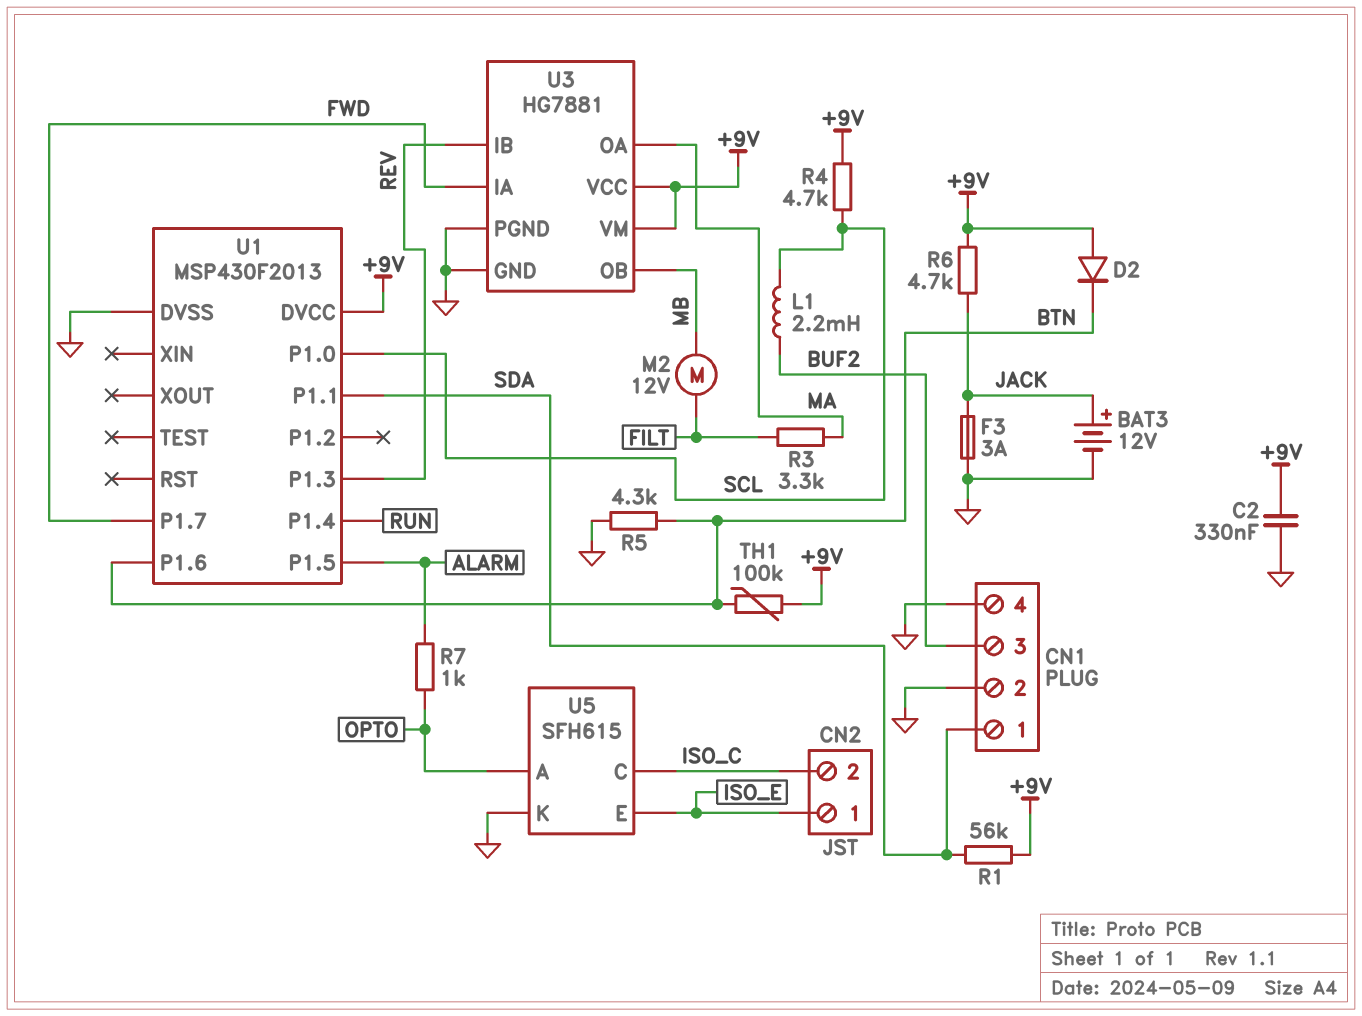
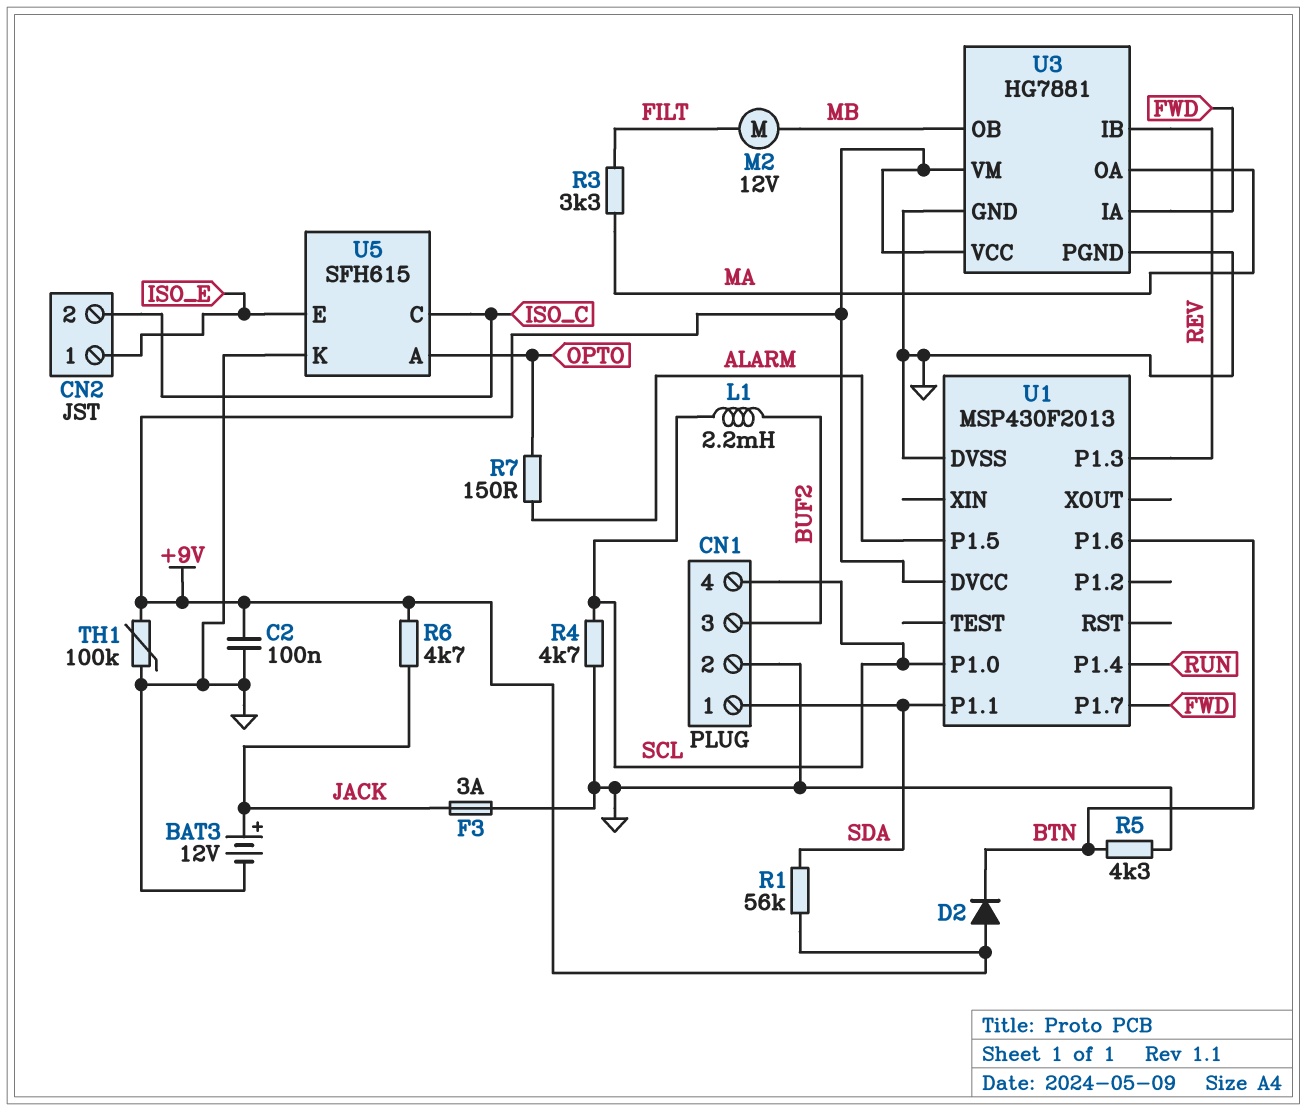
C2: 330nF (+9V, GND) -> 100nF (+9V, GND)
CN1 pin 4: GND -> SCL
R4: 4.7k (+9V, SCL) -> 4.7k (GND, SCL)
R7: 1k (ALARM, OPTO) -> 150 (ALARM, OPTO)
TH1: 100k (+9V, BTN) -> 100k (+9V, GND)

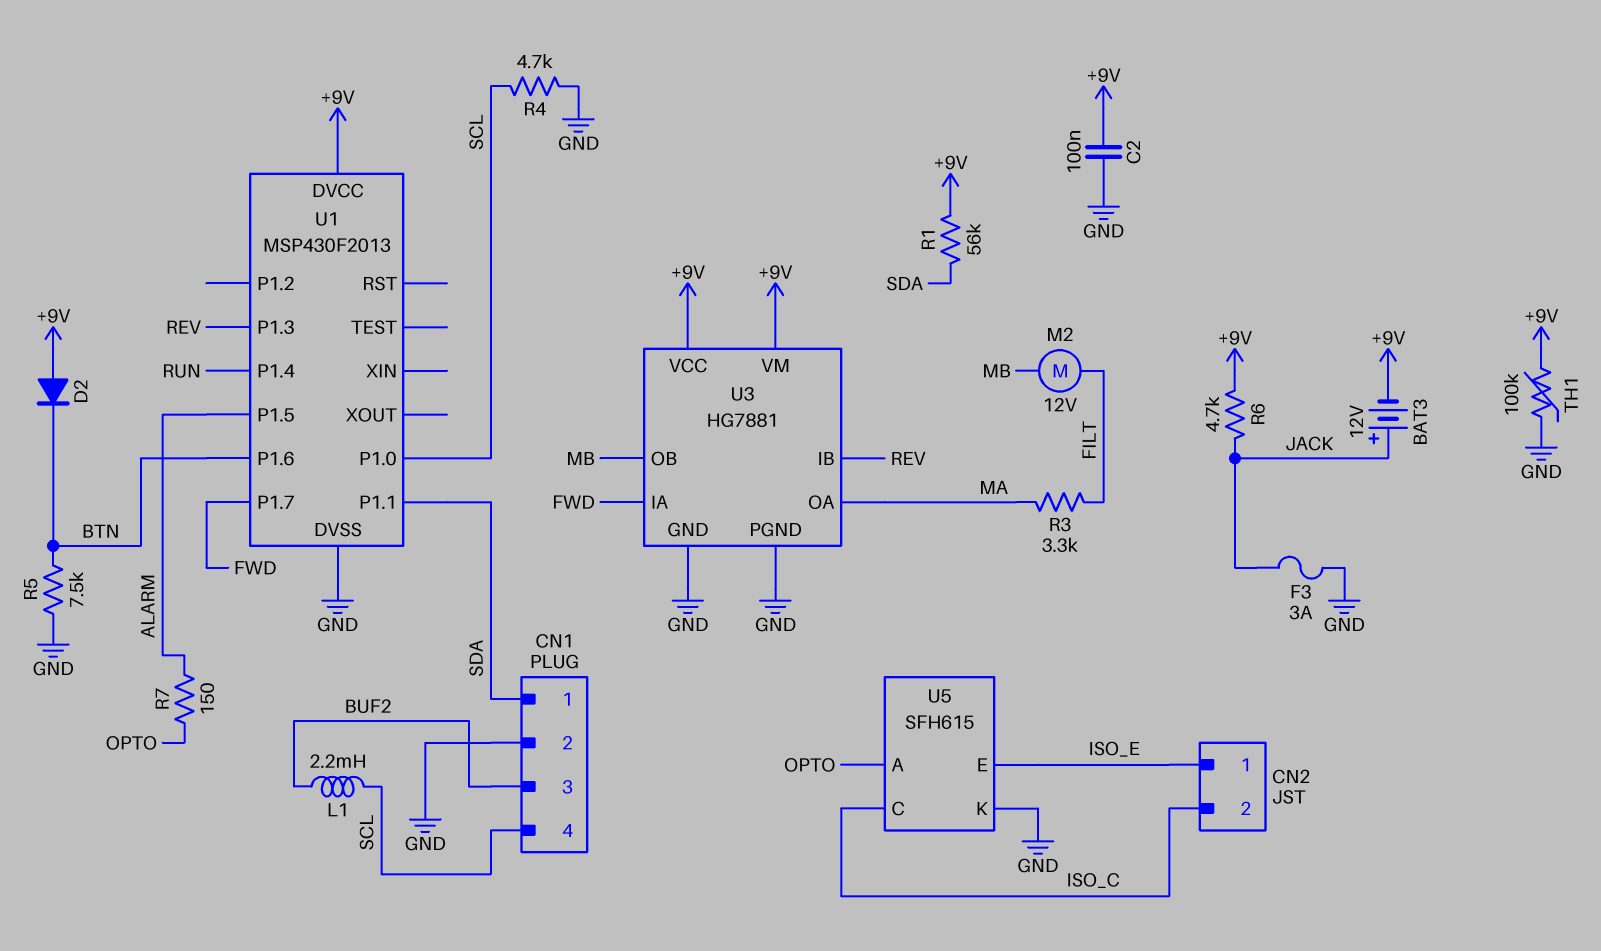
BAT3: 12V (plus JACK, minus GND) -> 12V (plus JACK, minus +9V)
R5: 4.3k (BTN, GND) -> 7.5k (BTN, GND)

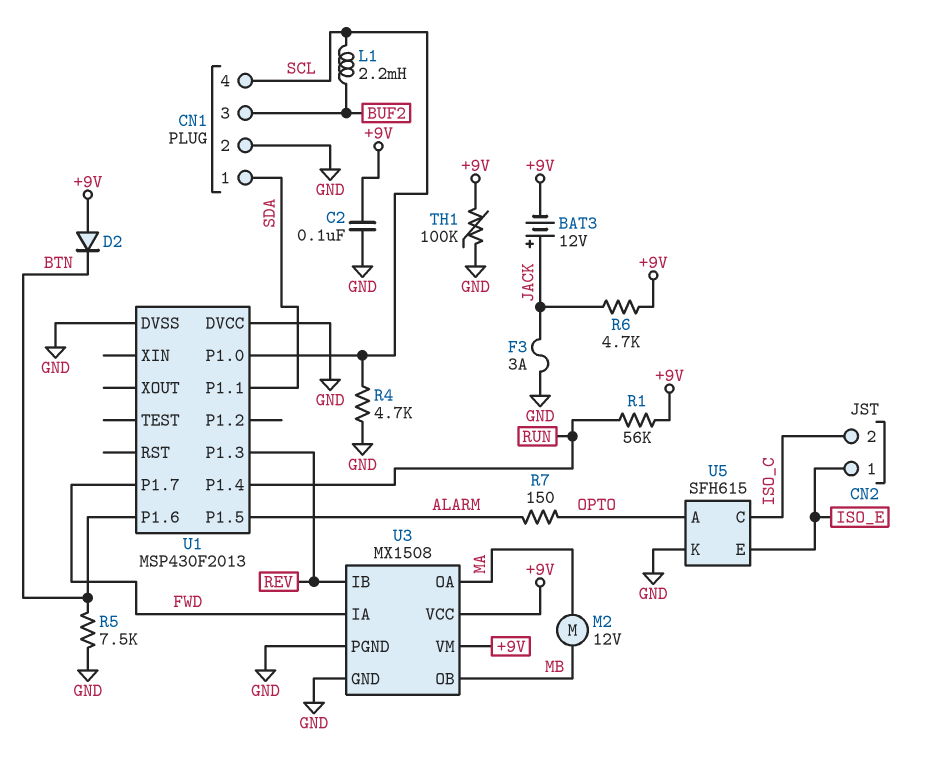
M2: motor 12V (FILT, MB) -> motor 12V (MA, MB)
R1: 56k (+9V, SDA) -> 56k (+9V, RUN)
R3: 3.3k (FILT, MA) -> none
U1 pin DVCC: +9V -> GND
U3: HG7881 -> MX1508

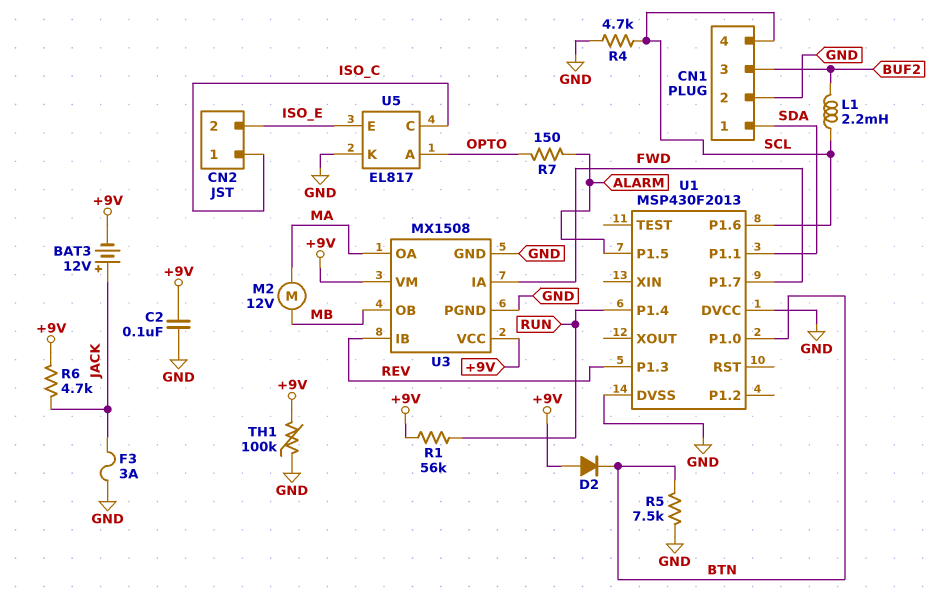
CN2 pin 1: ISO_E -> ISO_C
CN2 pin 2: ISO_C -> ISO_E
U1 pin P1.0: SCL -> BTN
U1 pin P1.6: BTN -> SCL
U5: SFH615 -> EL817

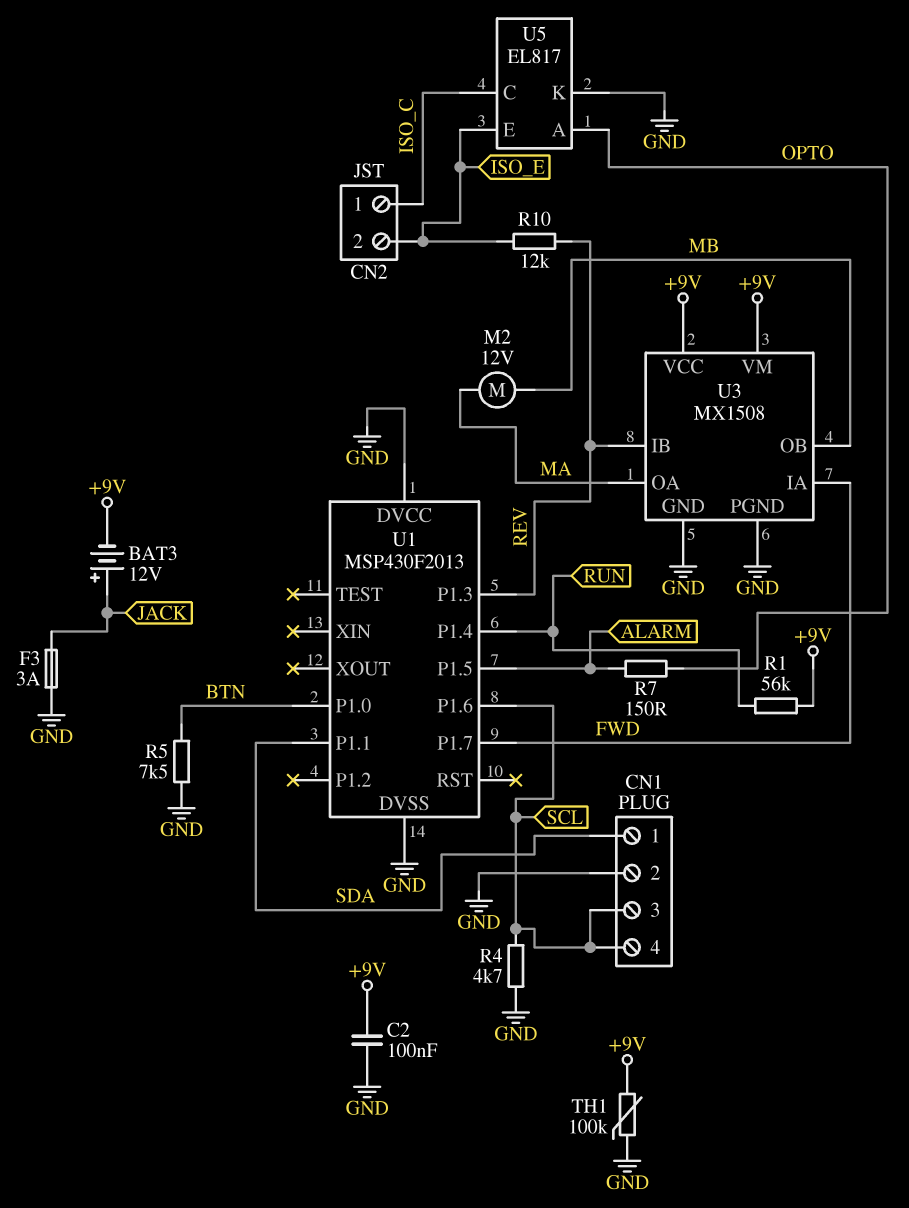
CN1 pin 3: BUF2 -> SCL
D2: diode (A +9V, K BTN) -> none
L1: 2.2mH (BUF2, SCL) -> none
R6: 4.7k (+9V, JACK) -> none
R10: none -> 12k (ISO_E, REV)

